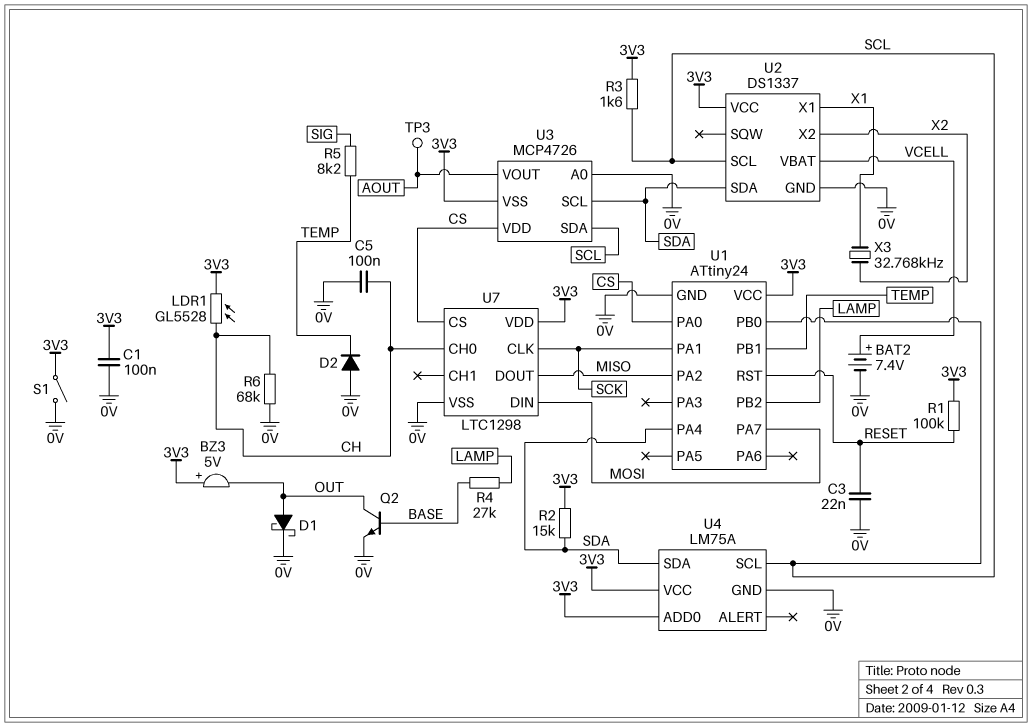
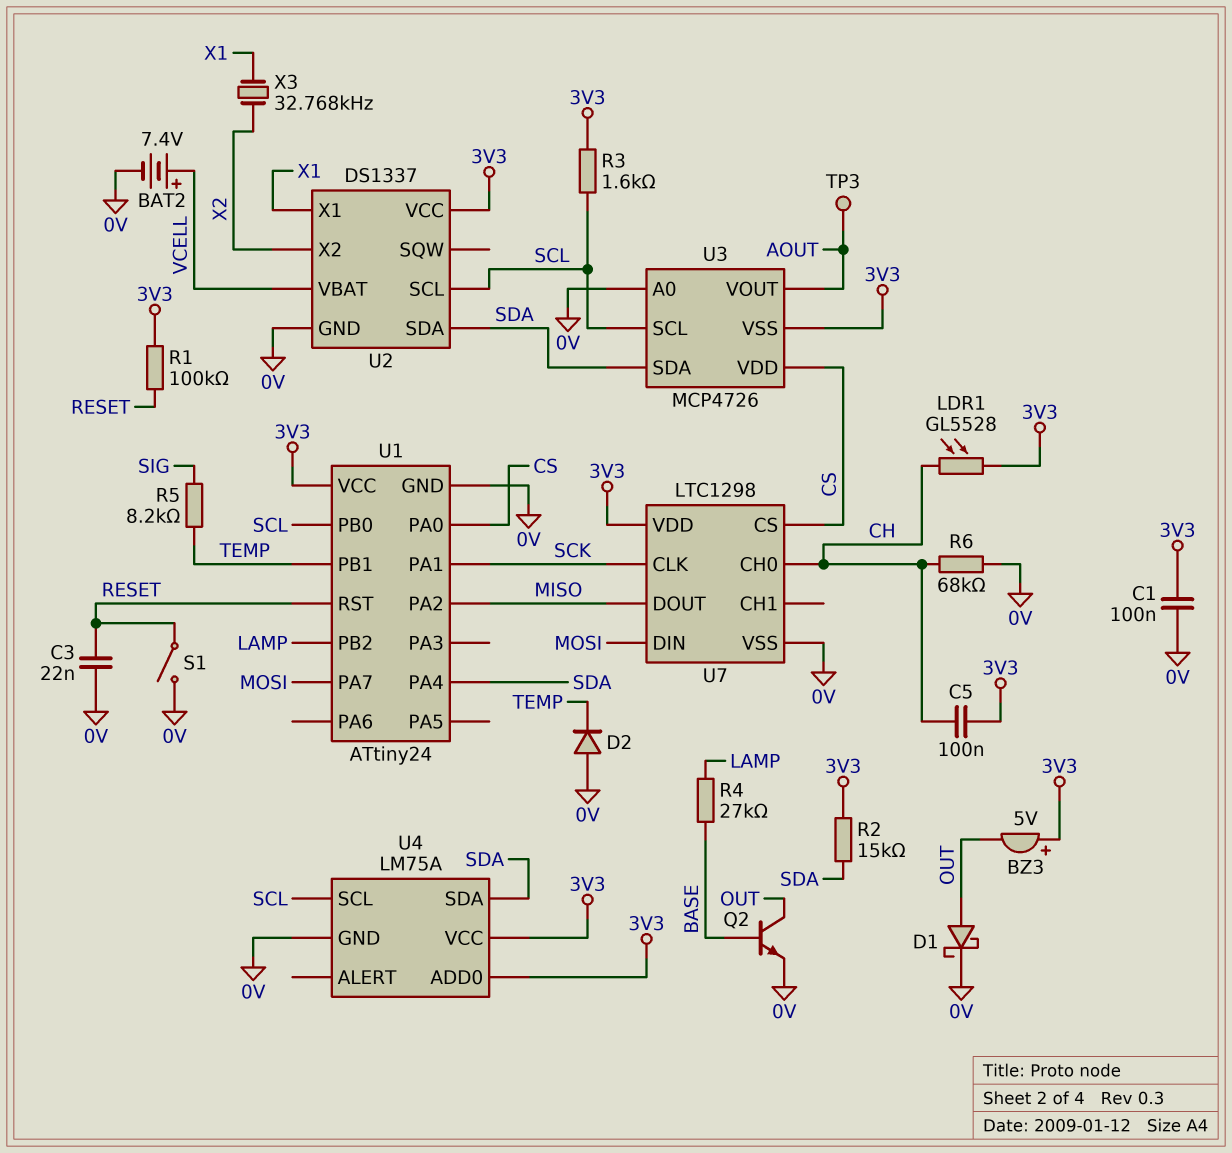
C5: 100nF (0V, CH) -> 100nF (3V3, CH)
S1: switch (0V, 3V3) -> switch (0V, RESET)
U3 pin SCL: SDA -> SCL
U3 pin SDA: SCL -> SDA

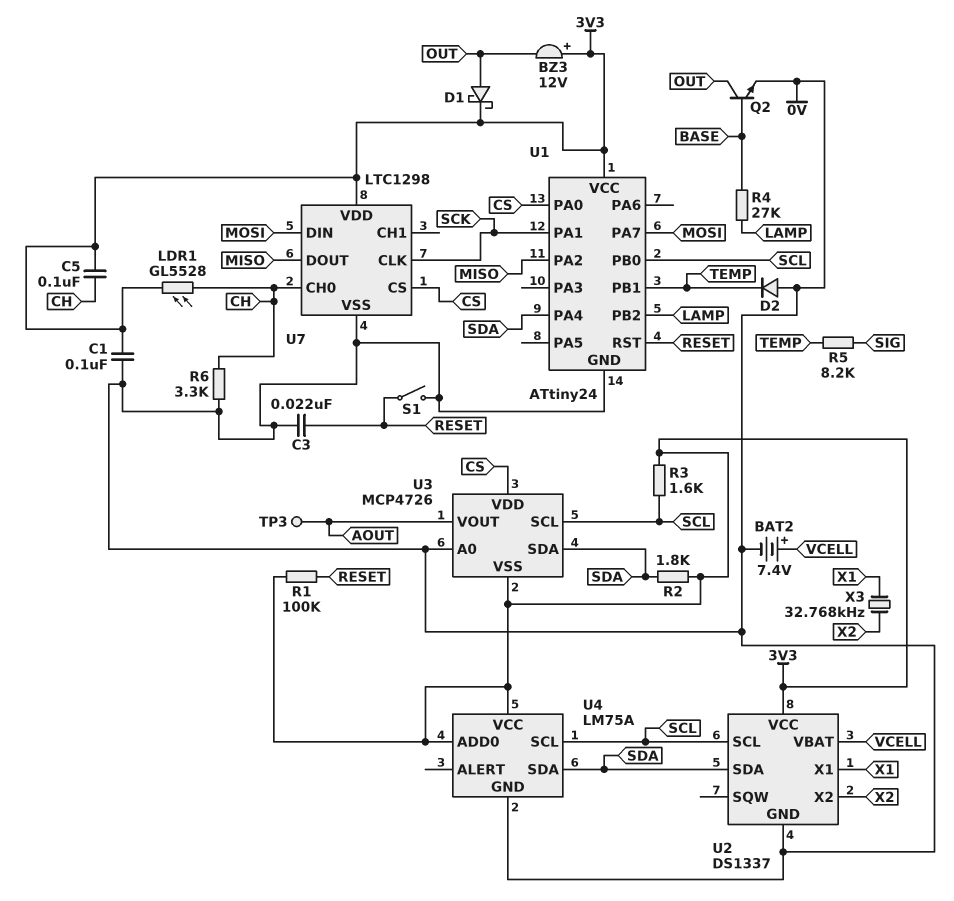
BZ3: buzzer 5V (plus 3V3, minus OUT) -> buzzer 12V (plus 3V3, minus OUT)
D1: schottky (A OUT, K 0V) -> schottky (A OUT, K 3V3)
R2: 15k (3V3, SDA) -> 1.8k (3V3, SDA)
R6: 68k (0V, CH) -> 3.3k (0V, CH)

